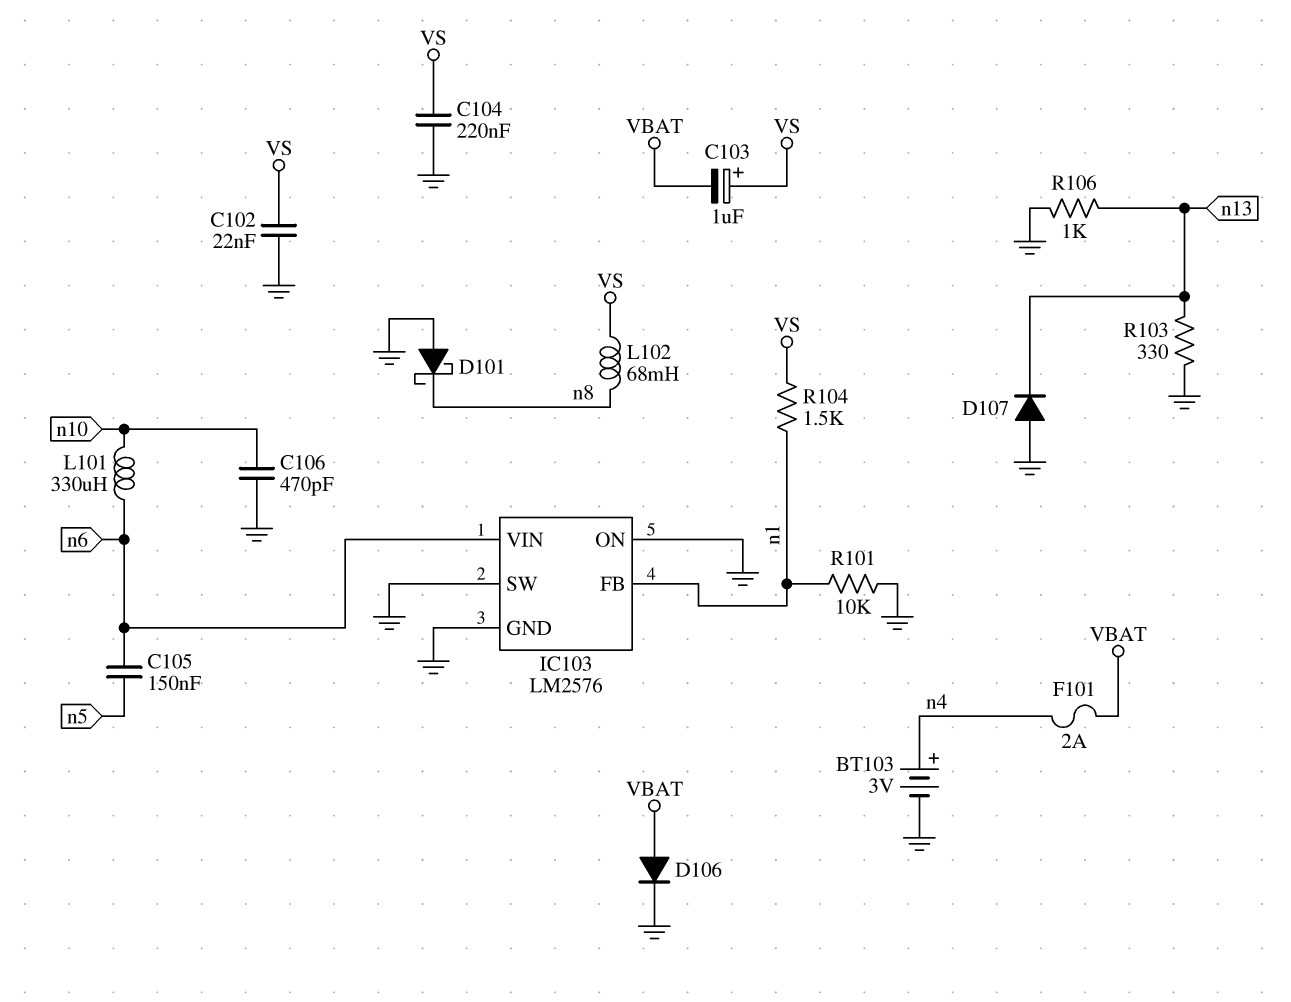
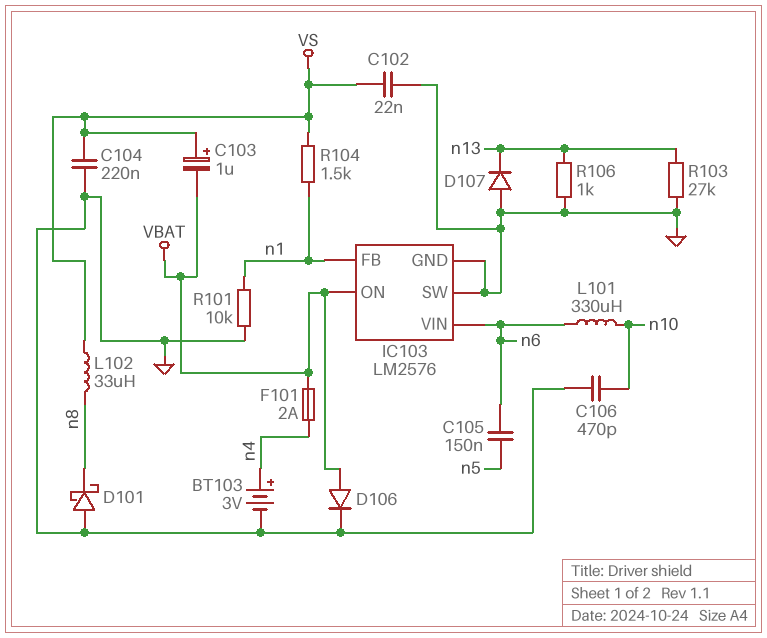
IC103 pin ON: GND -> VBAT
L102: 68mH (VS, n8) -> 33uH (VS, n8)
R103: 330 (GND, n13) -> 27k (GND, n13)

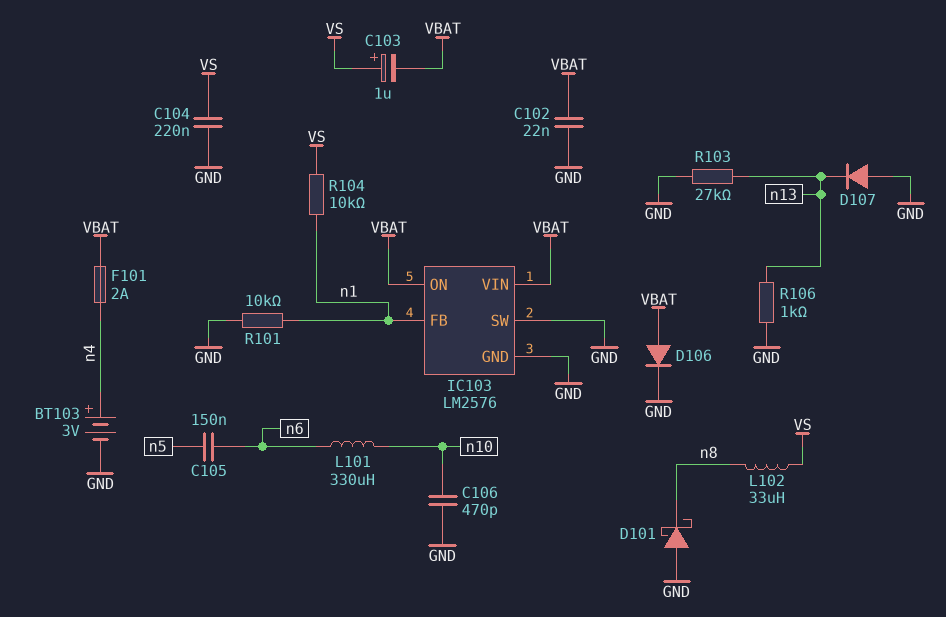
C102: 22nF (GND, VS) -> 22nF (GND, VBAT)
IC103 pin VIN: n6 -> VBAT
R104: 1.5k (VS, n1) -> 10k (VS, n1)

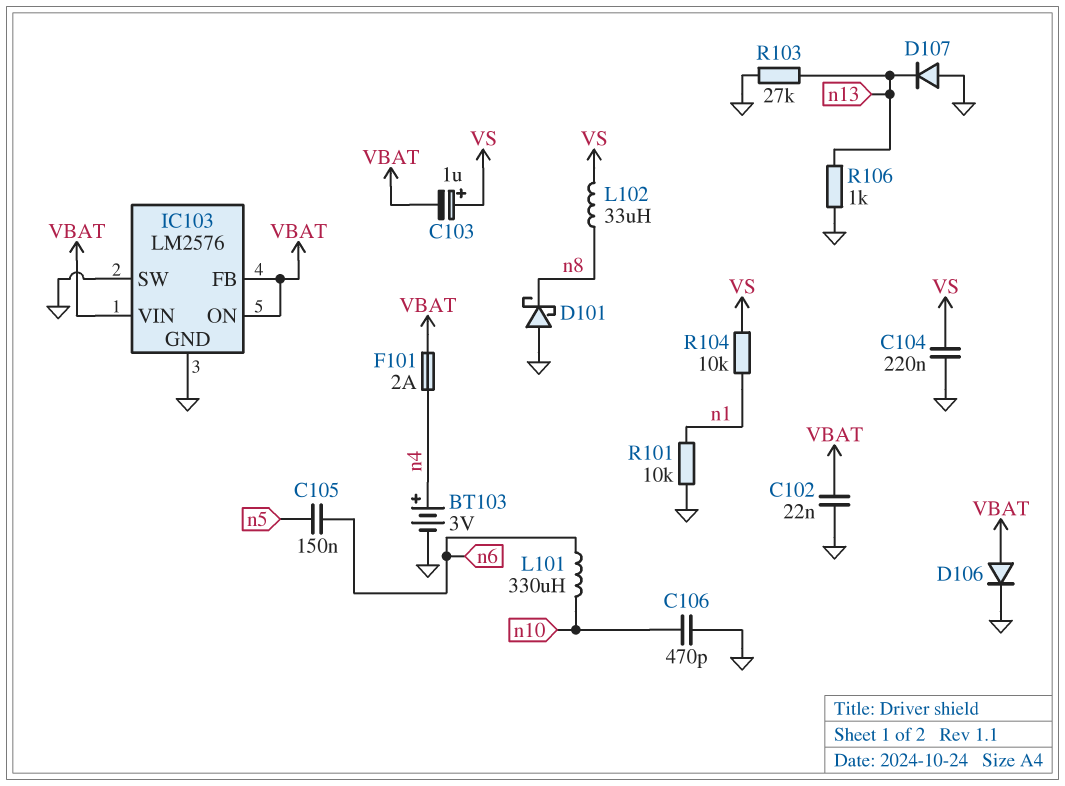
IC103 pin FB: n1 -> VBAT

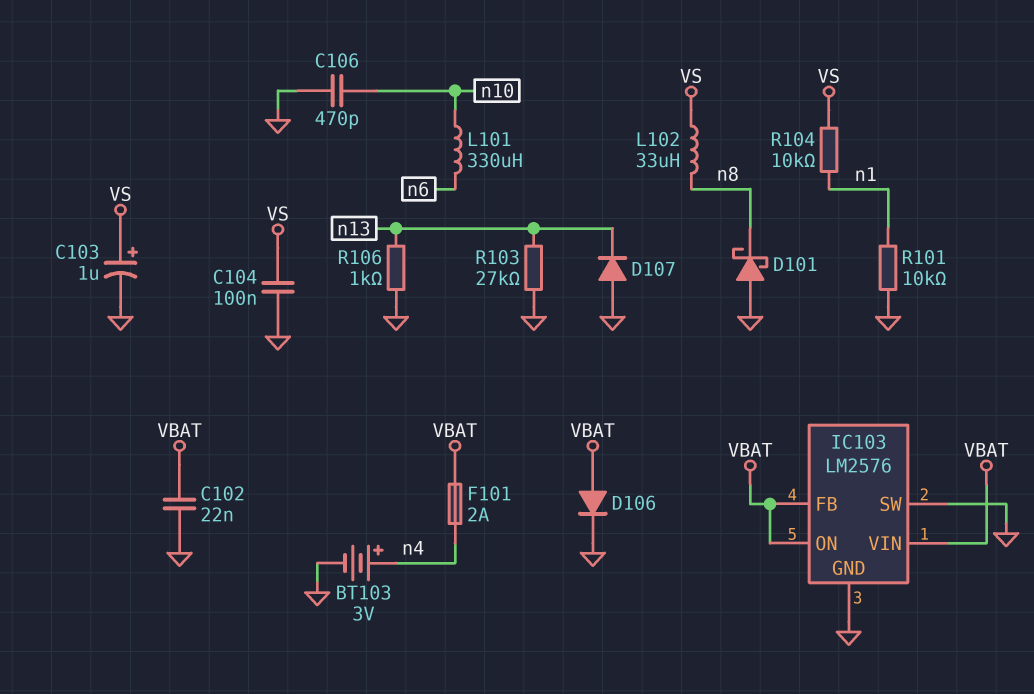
C103: 1uF (plus VS, minus VBAT) -> 1uF (plus VS, minus GND)
C104: 220nF (GND, VS) -> 100nF (GND, VS)
C105: 150nF (n5, n6) -> none

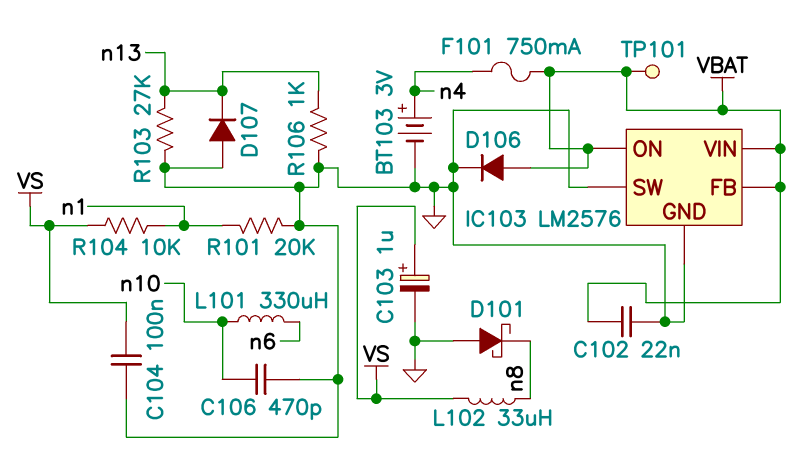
F101: 2A (VBAT, n4) -> 750mA (VBAT, n4)
R101: 10k (GND, n1) -> 20k (GND, n1)
TP101: none -> test point (VBAT)

